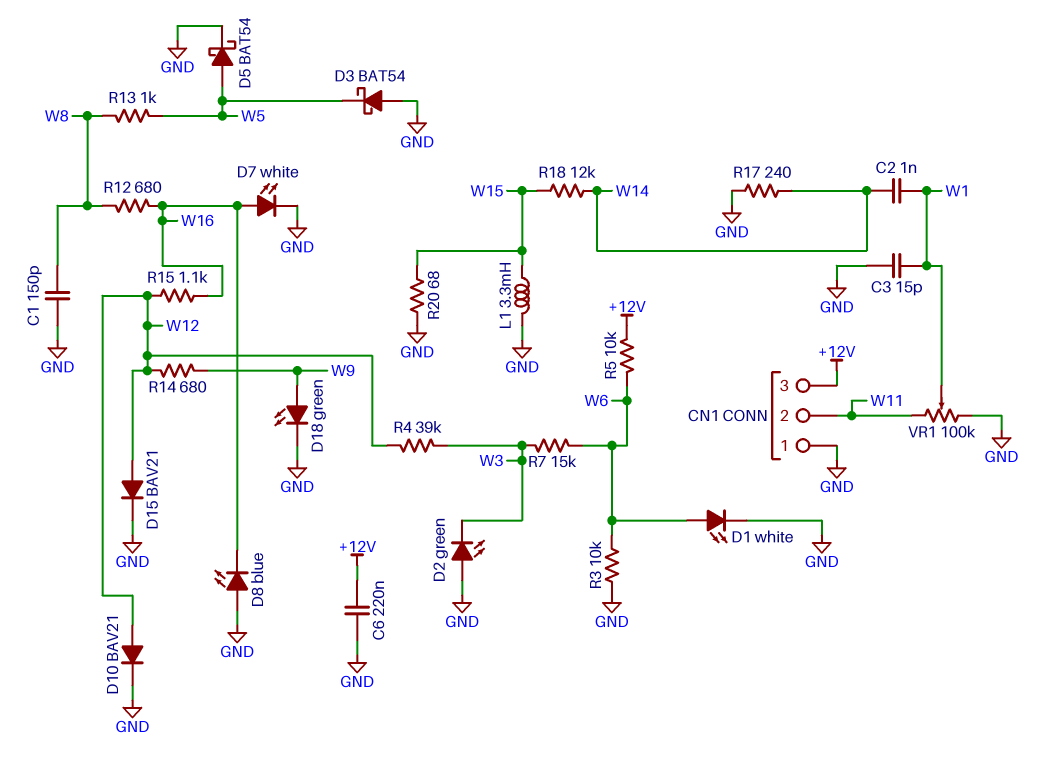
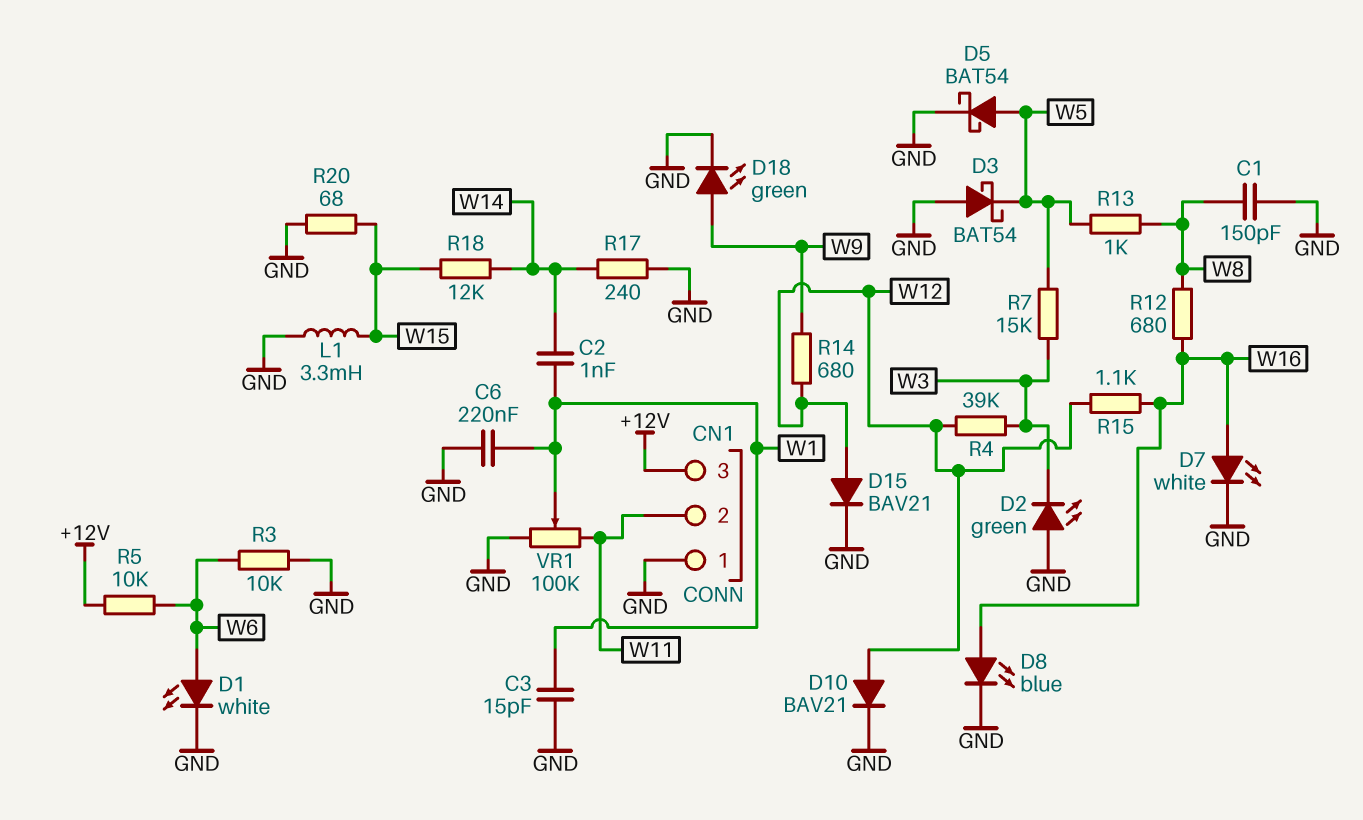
C6: 220nF (+12V, GND) -> 220nF (GND, W1)
D8: LED blue (A GND, K W16) -> LED blue (A W16, K GND)
R7: 15k (W3, W6) -> 15k (W3, W5)

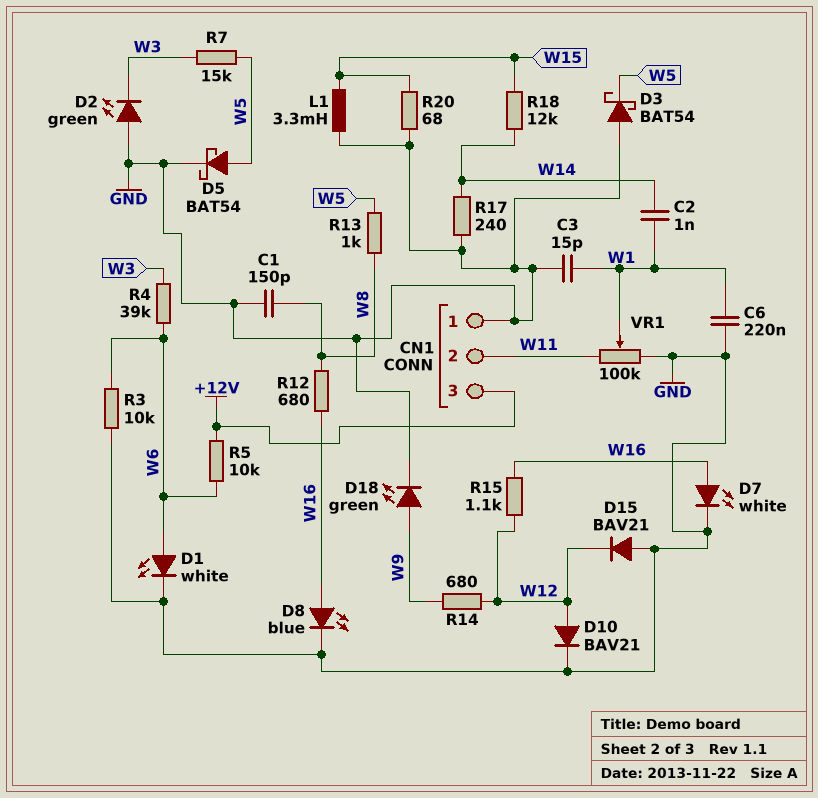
D15: diode BAV21 (A W12, K GND) -> diode BAV21 (A GND, K W12)
R4: 39k (W3, W12) -> 39k (W3, W6)

